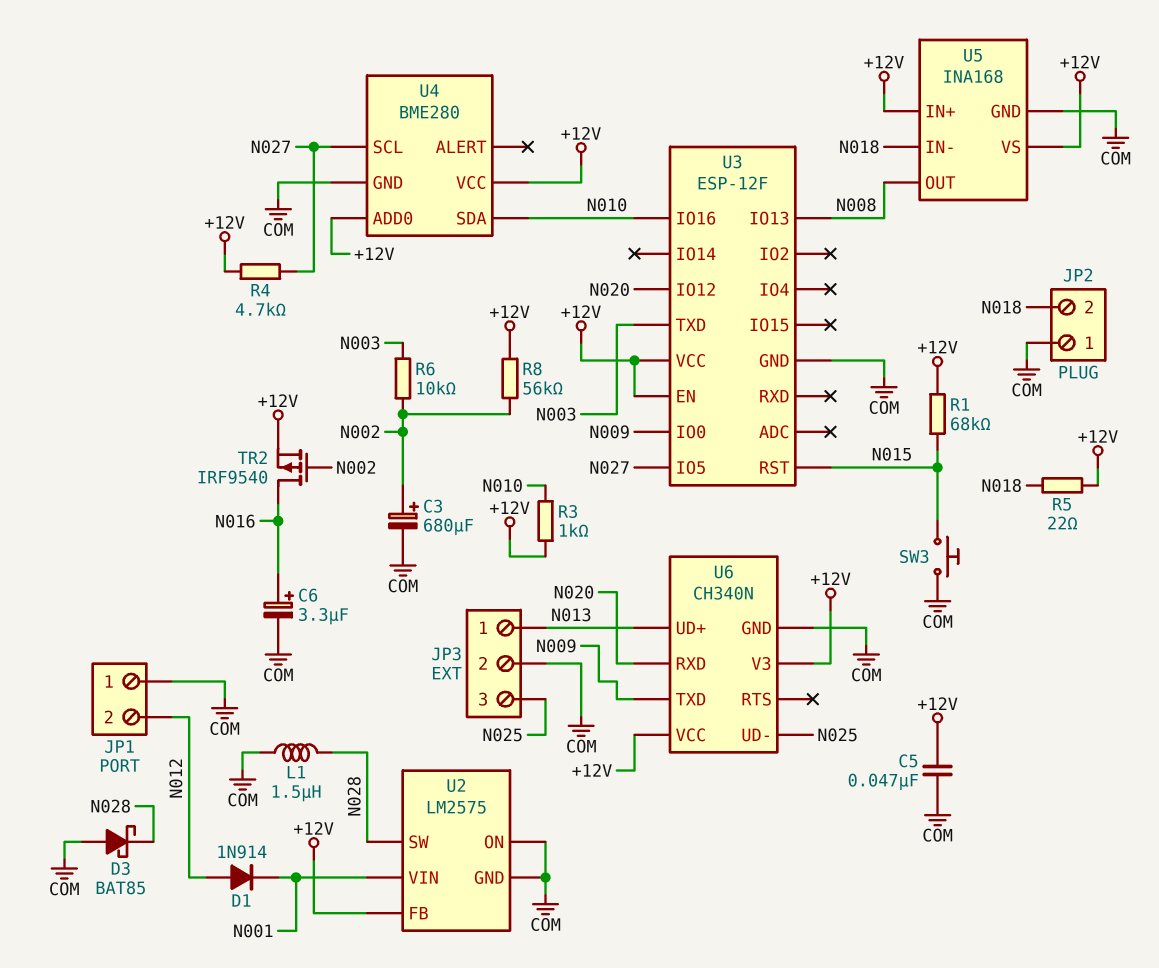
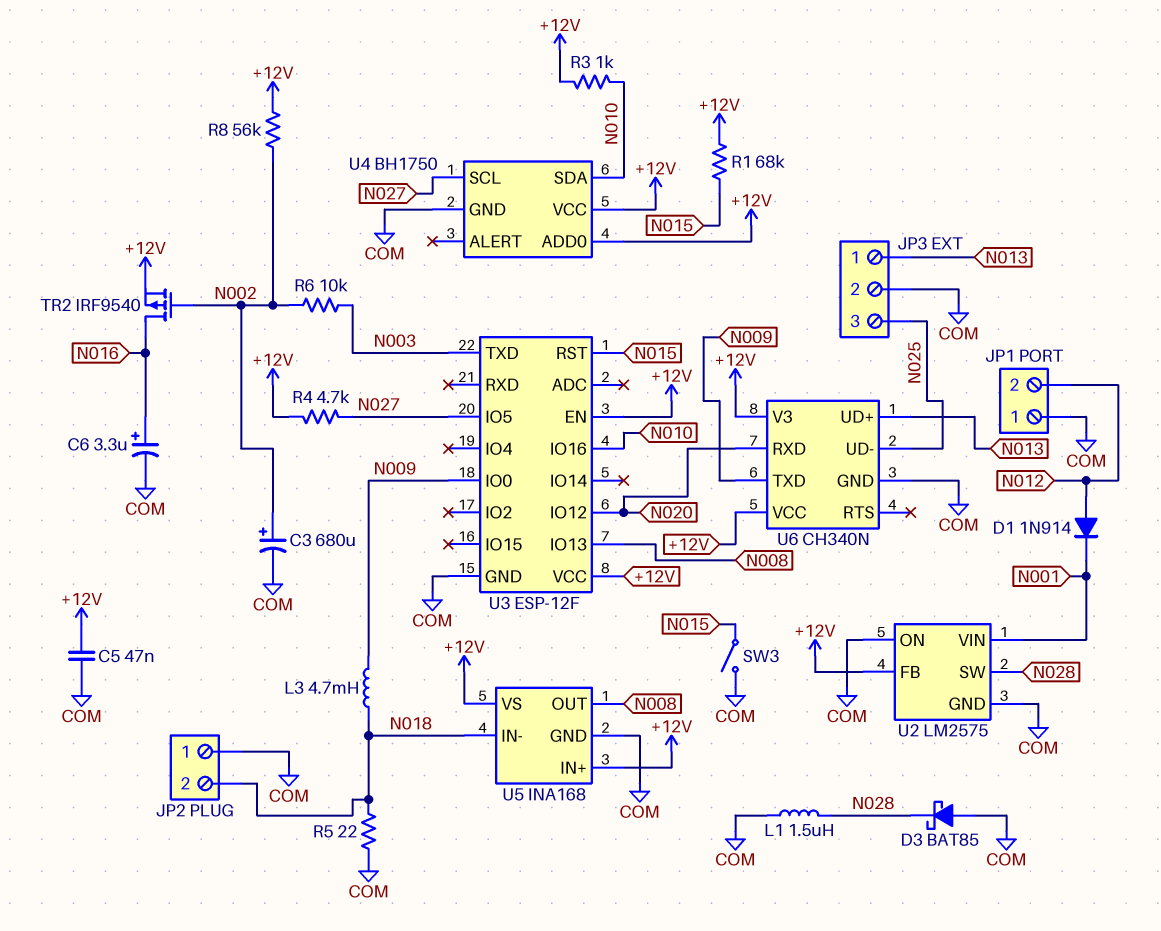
L3: none -> 4.7mH (N009, N018)
R5: 22 (+12V, N018) -> 22 (COM, N018)
SW3: button (COM, N015) -> switch (COM, N015)
U4: BME280 -> BH1750

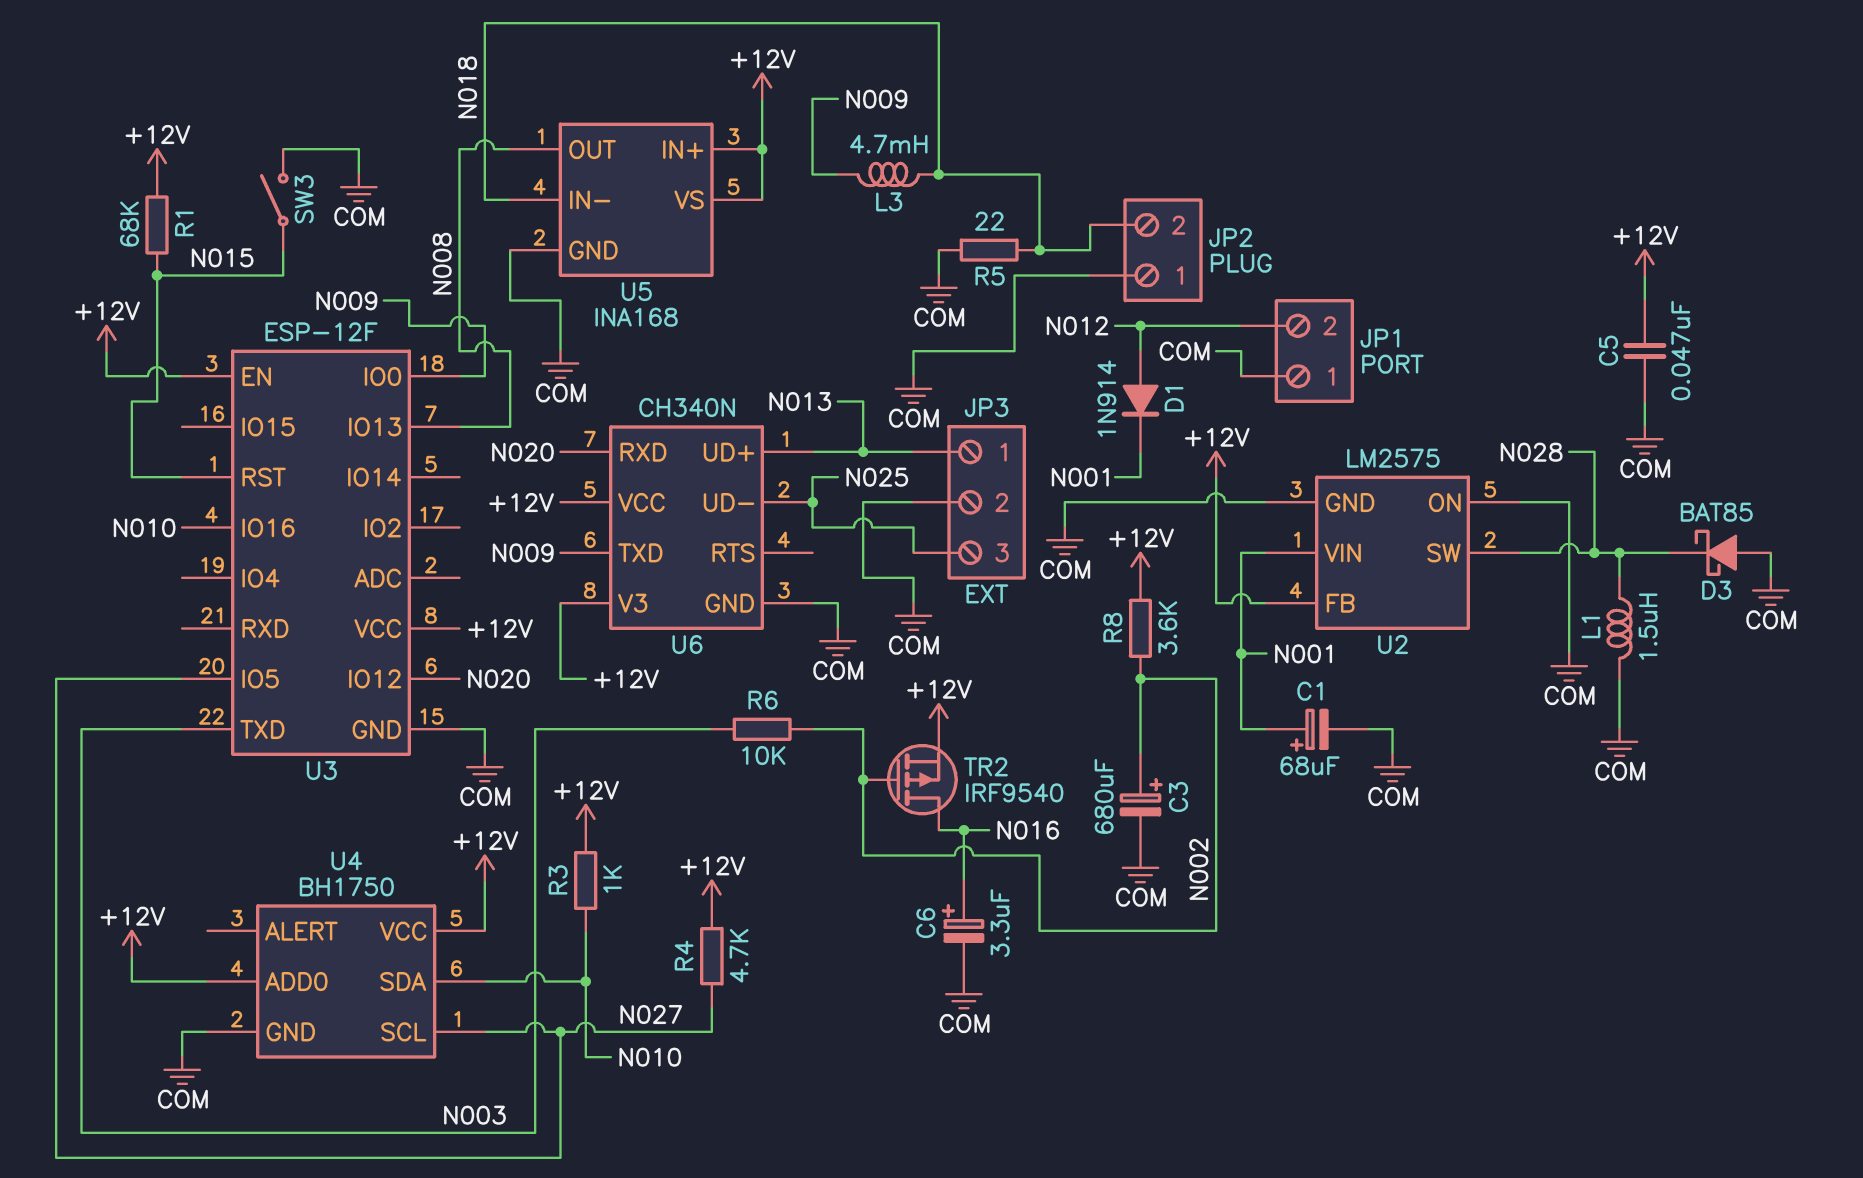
C1: none -> 68uF (plus N001, minus COM)
R8: 56k (+12V, N002) -> 3.6k (+12V, N002)

